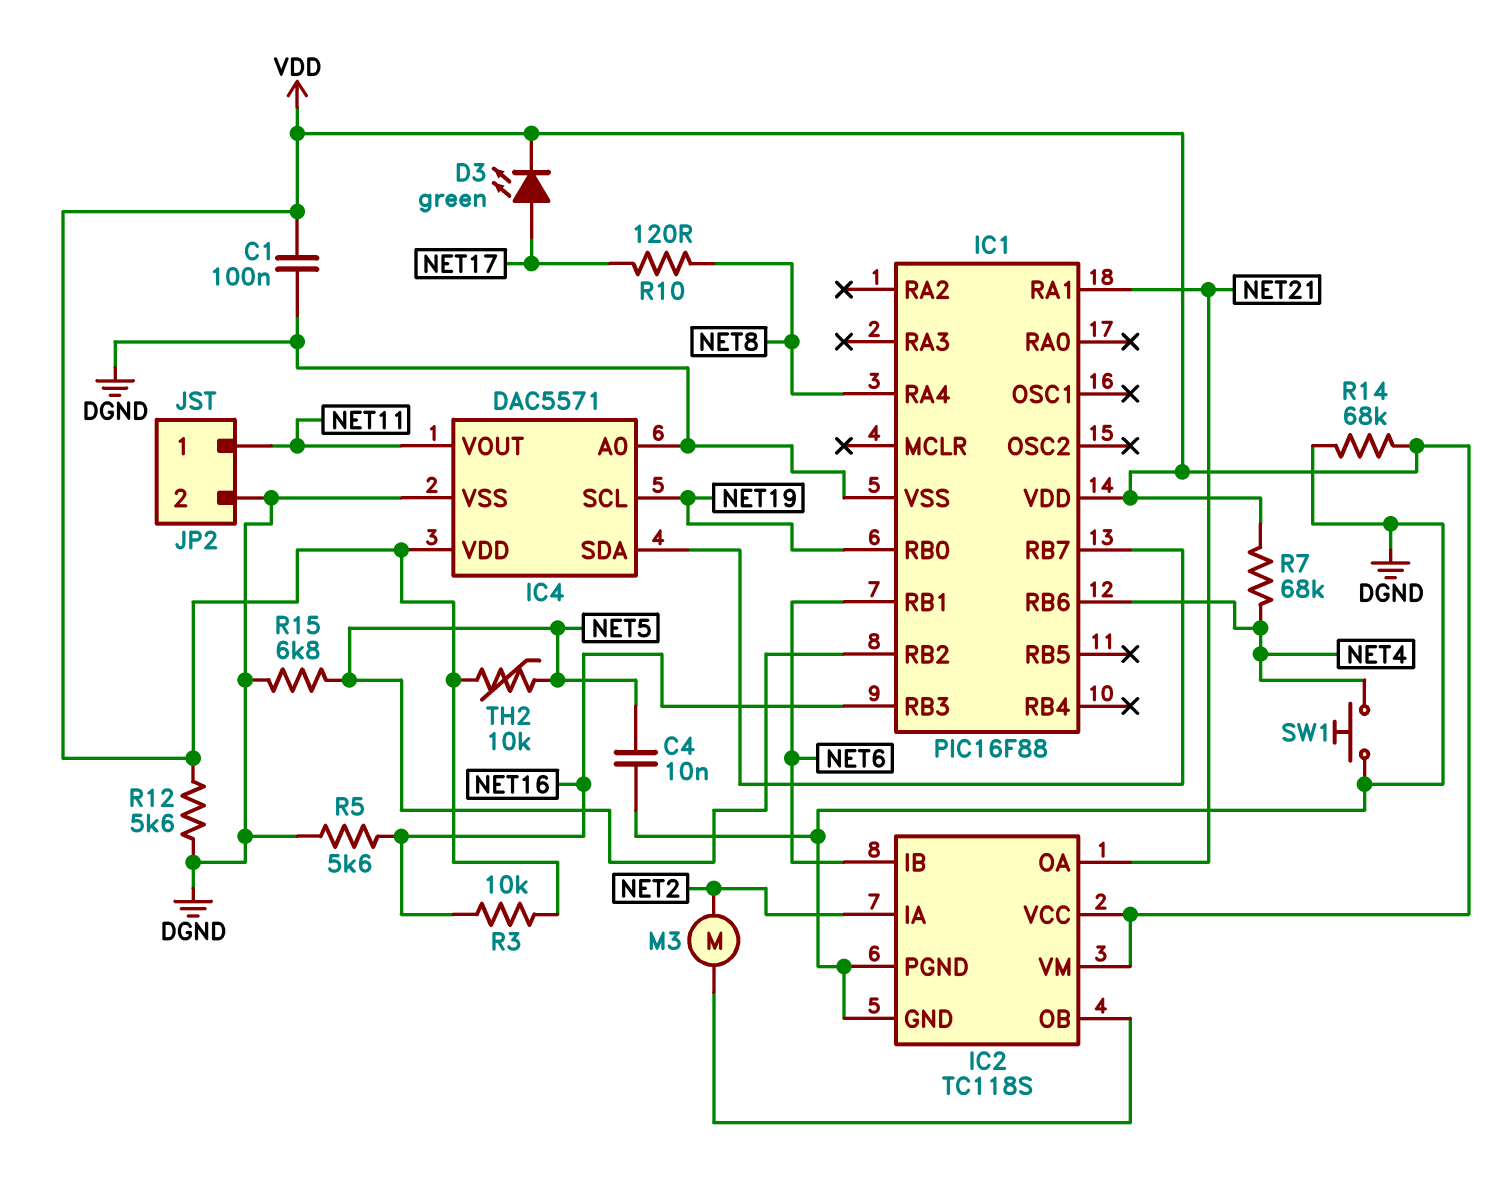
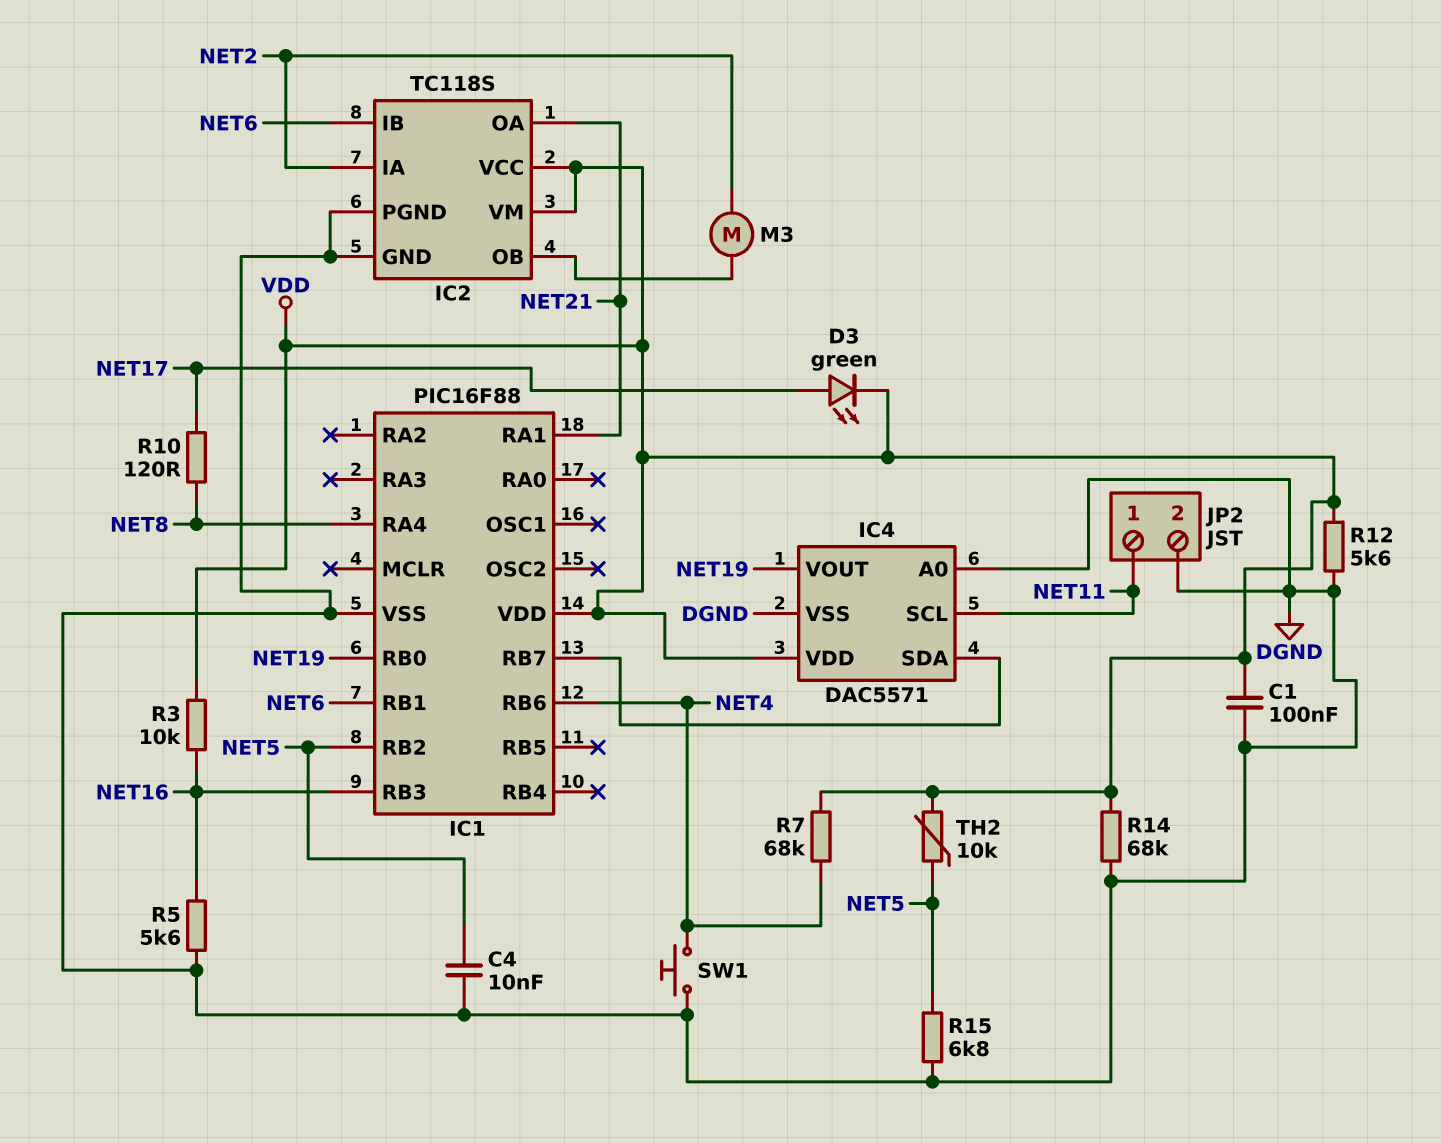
IC4 pin SCL: NET19 -> NET11
IC4 pin VOUT: NET11 -> NET19

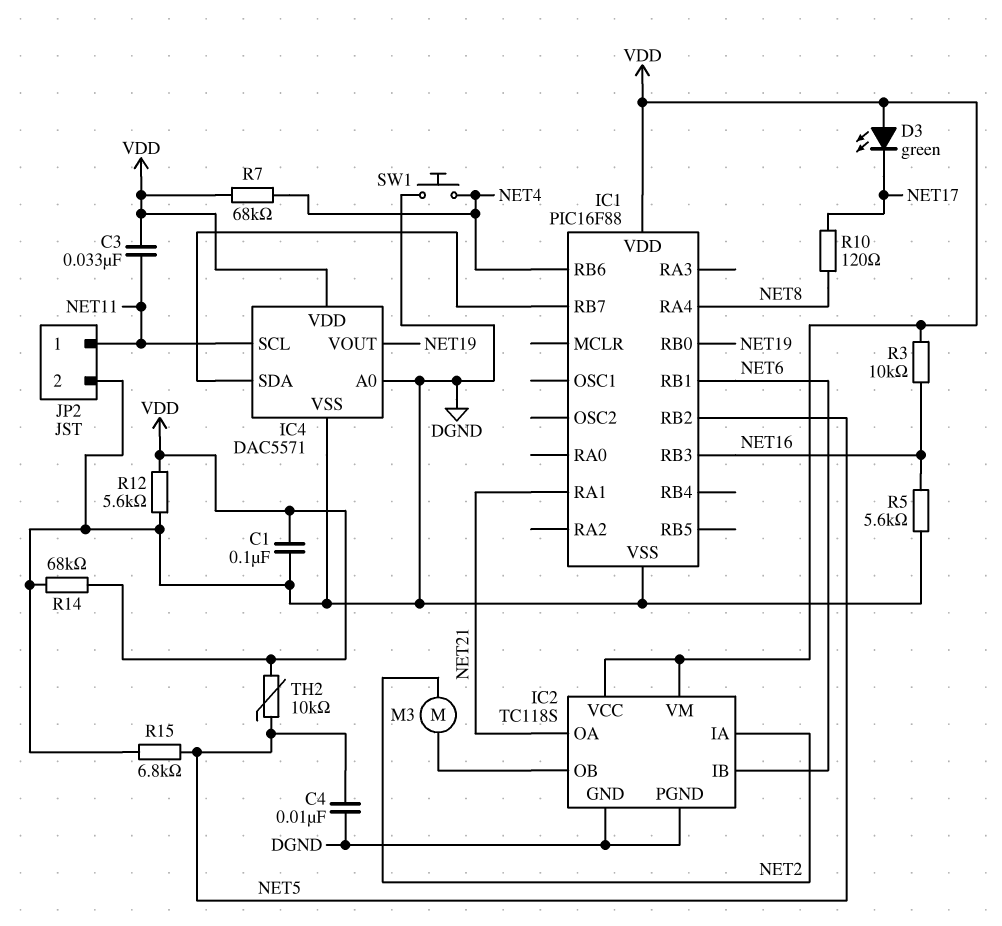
C3: none -> 33nF (NET11, VDD)
D3: LED green (A NET17, K VDD) -> LED green (A VDD, K NET17)

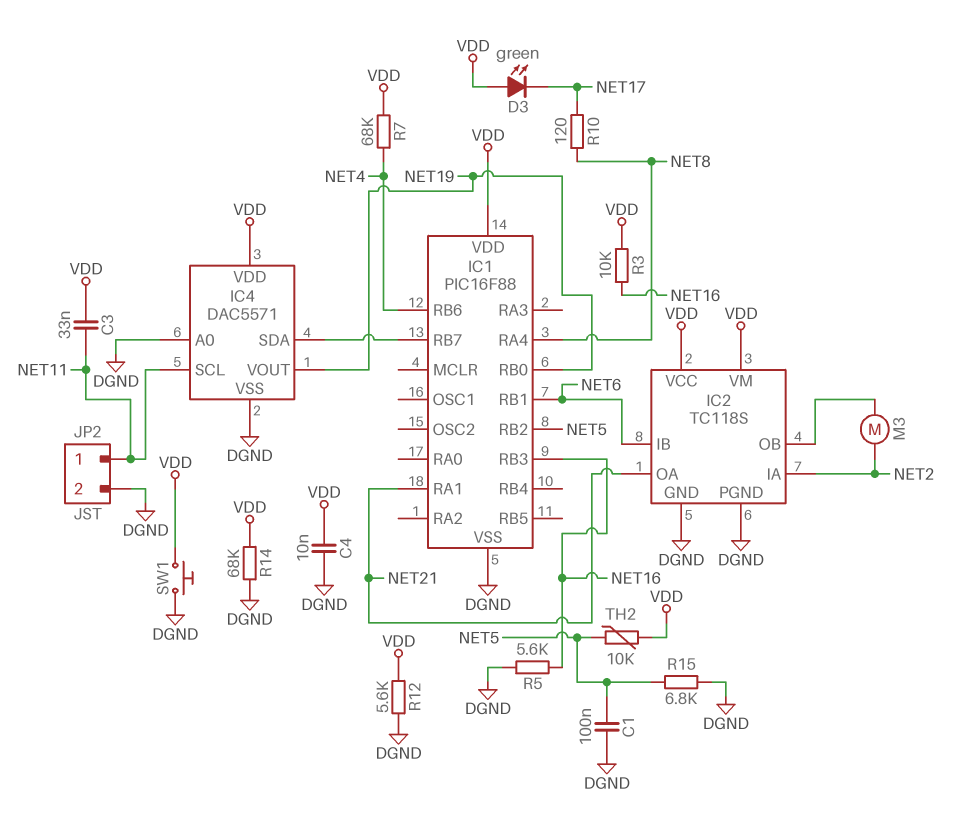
C1: 100nF (DGND, VDD) -> 100nF (DGND, NET5)
C4: 10nF (DGND, NET5) -> 10nF (DGND, VDD)
SW1: button (DGND, NET4) -> button (DGND, VDD)

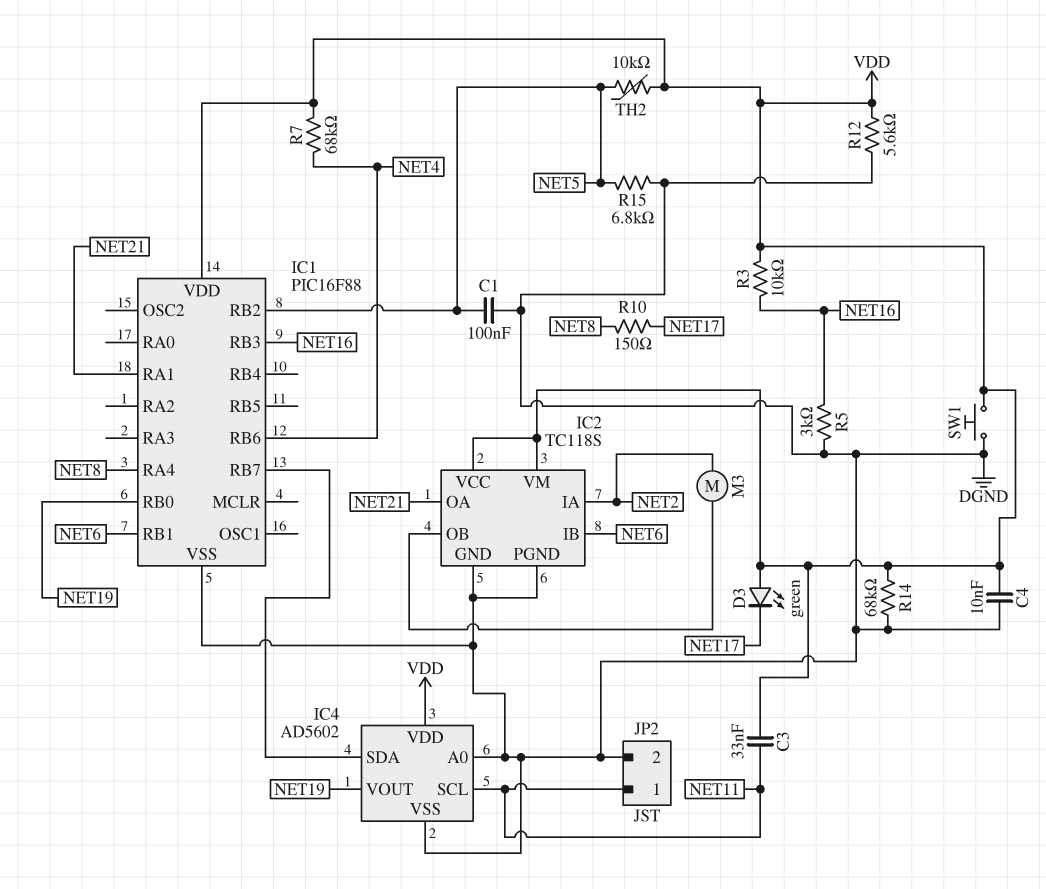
IC4: DAC5571 -> AD5602
R5: 5.6k (DGND, NET16) -> 3k (DGND, NET16)
R10: 120 (NET8, NET17) -> 150 (NET8, NET17)

